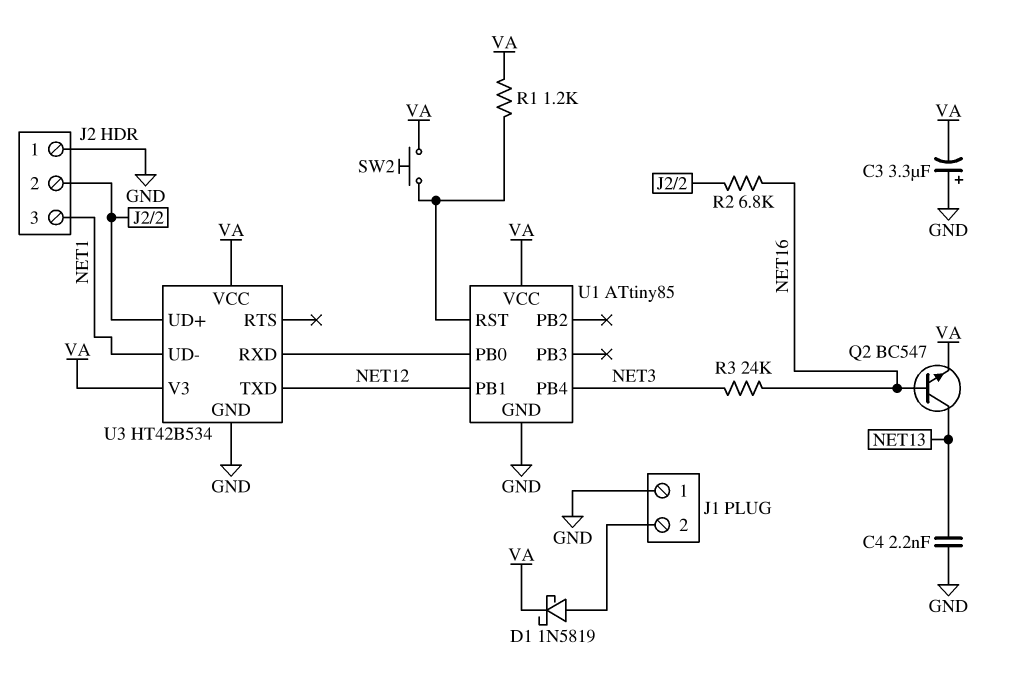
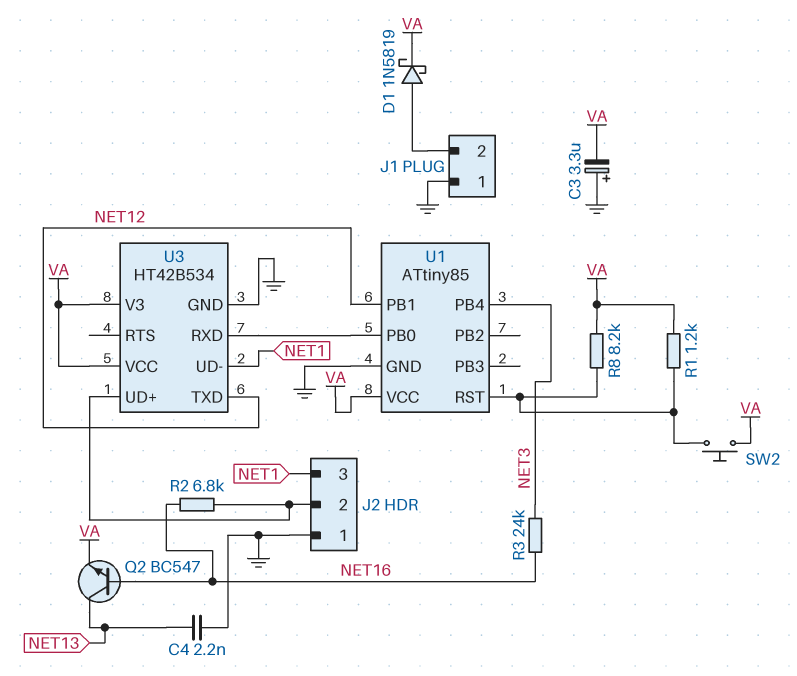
R8: none -> 8.2k (U1/RST, VA)

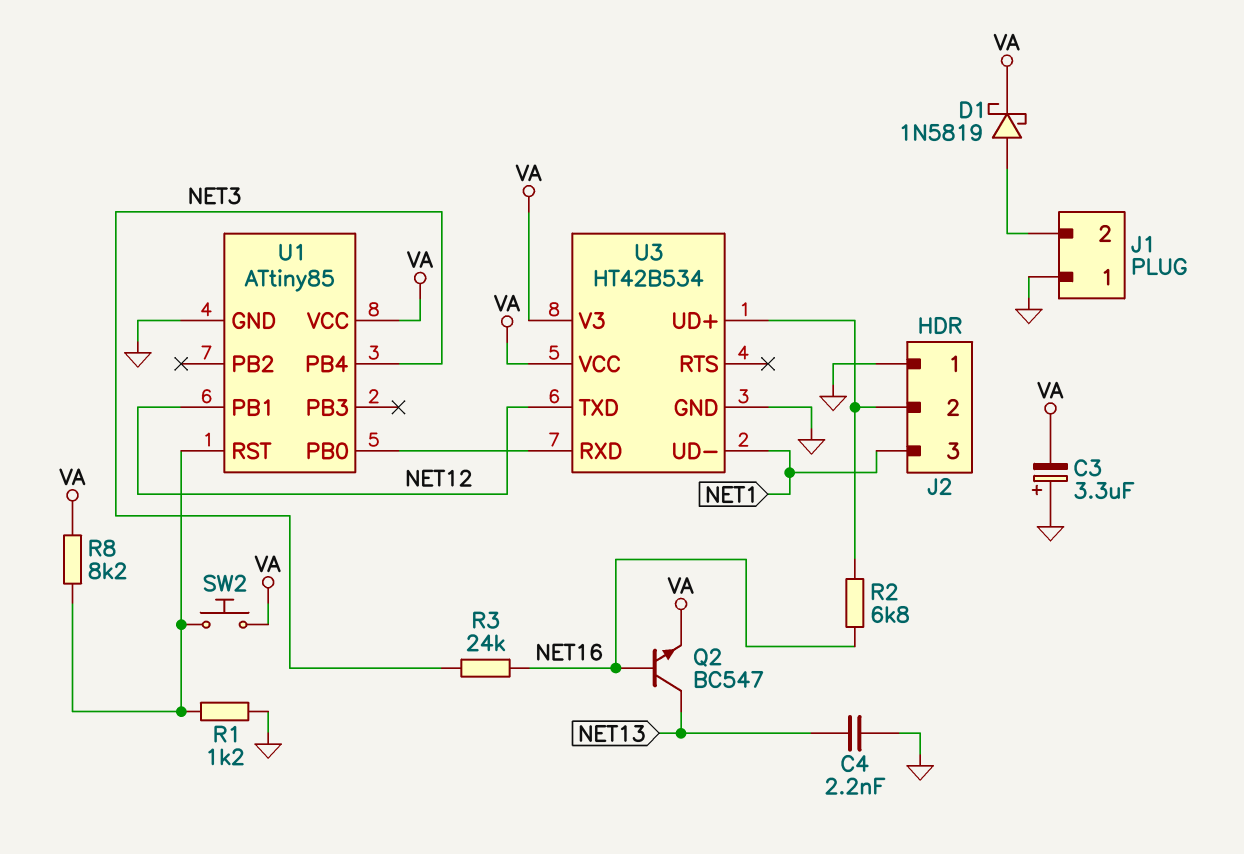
R1: 1.2k (U1/RST, VA) -> 1.2k (GND, U1/RST)

